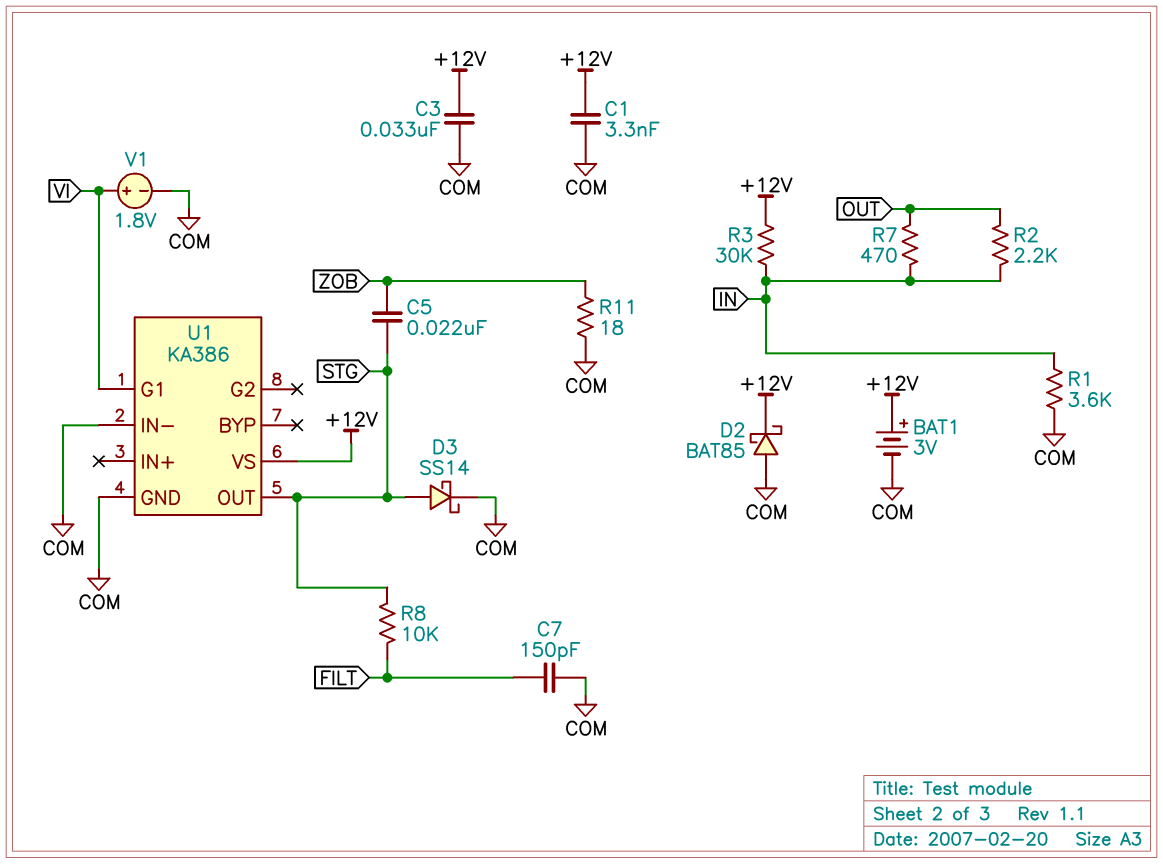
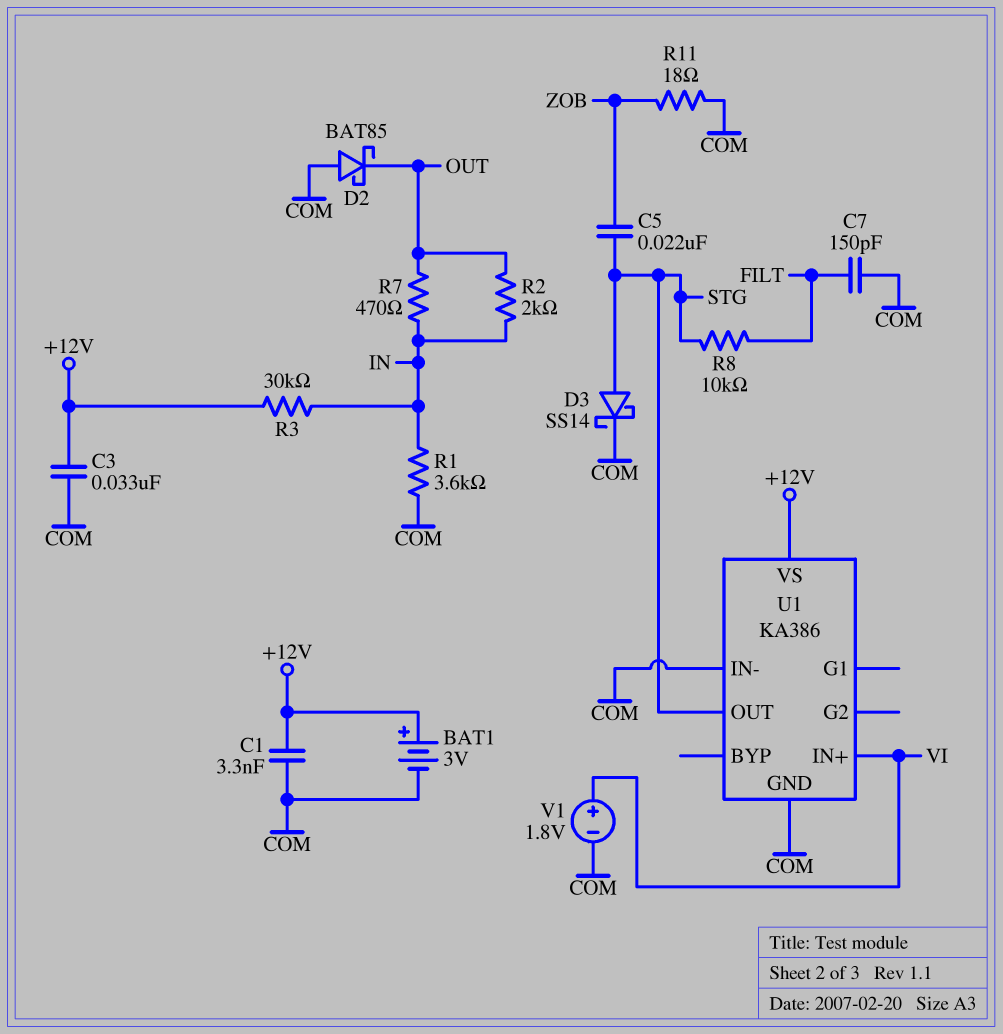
D2: schottky BAT85 (A COM, K +12V) -> schottky BAT85 (A COM, K OUT)
R2: 2.2k (IN, OUT) -> 2k (IN, OUT)
U1 pin G1: VI -> none
U1 pin IN+: none -> VI

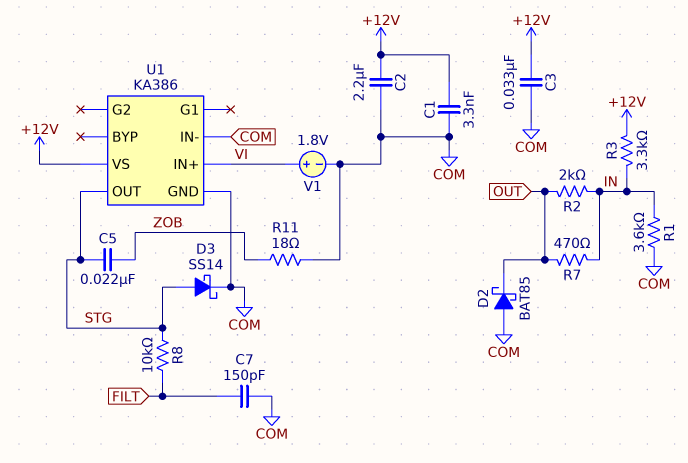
BAT1: 3V (plus +12V, minus COM) -> none
C2: none -> 2.2uF (+12V, COM)
R3: 30k (+12V, IN) -> 3.3k (+12V, IN)

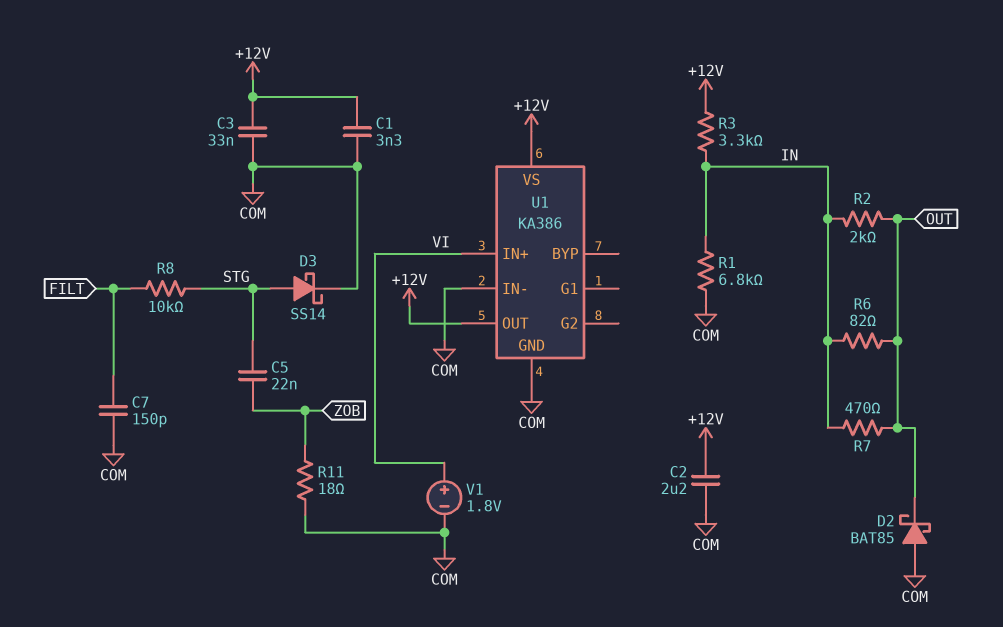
R1: 3.6k (COM, IN) -> 6.8k (COM, IN)
R6: none -> 82 (IN, OUT)
U1 pin OUT: STG -> +12V

